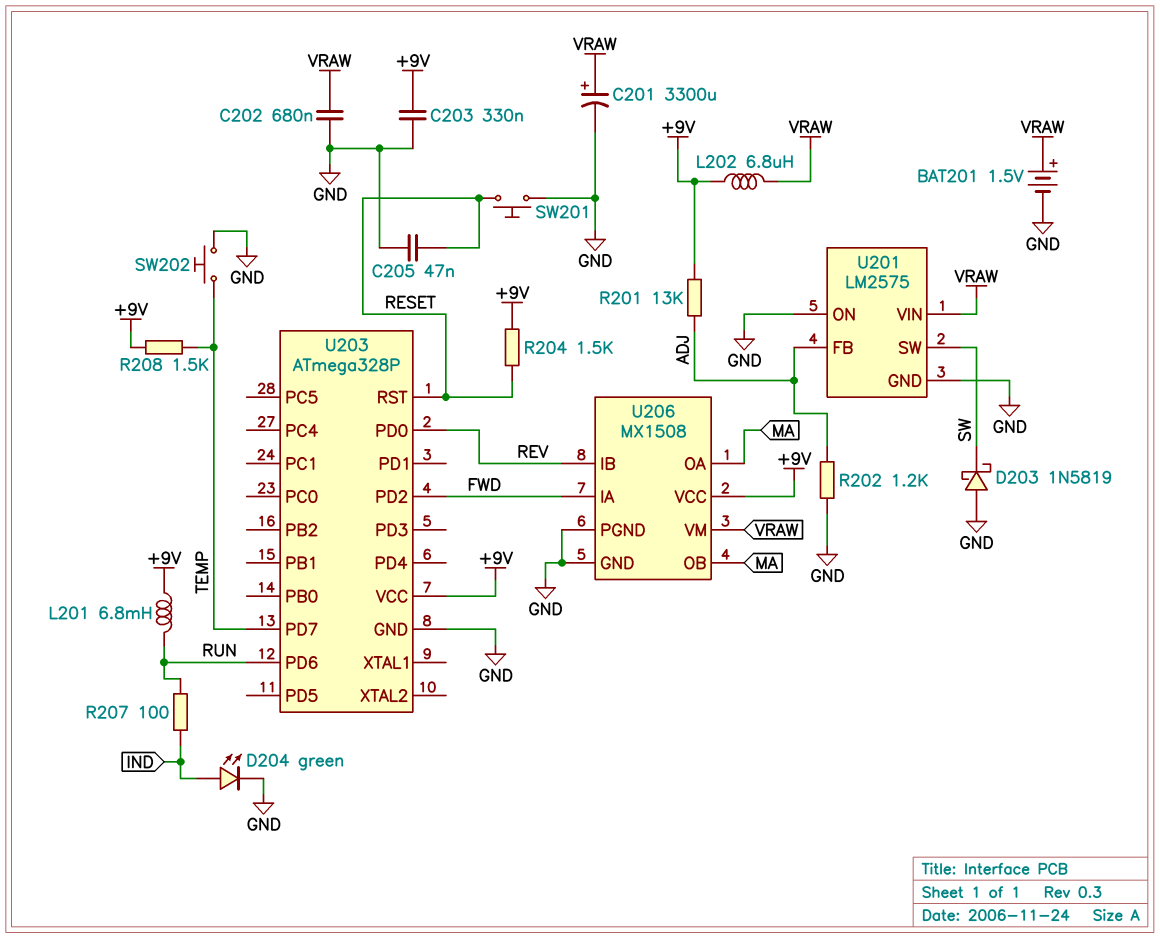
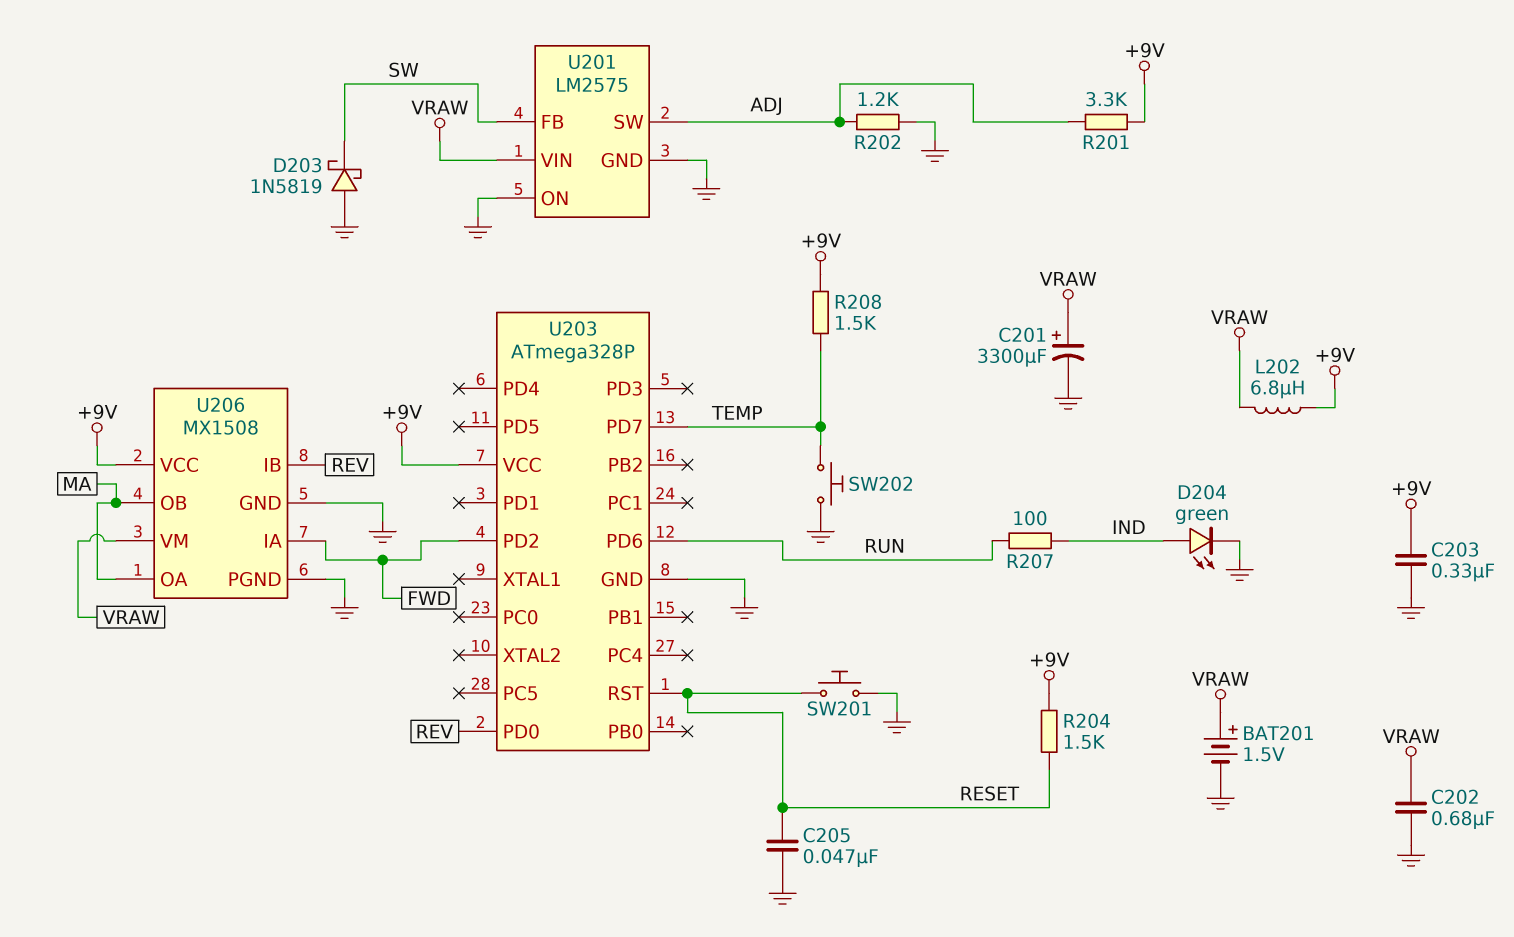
L201: 6.8mH (+9V, RUN) -> none
R201: 13k (+9V, ADJ) -> 3.3k (+9V, ADJ)
U201 pin FB: ADJ -> SW
U201 pin SW: SW -> ADJ

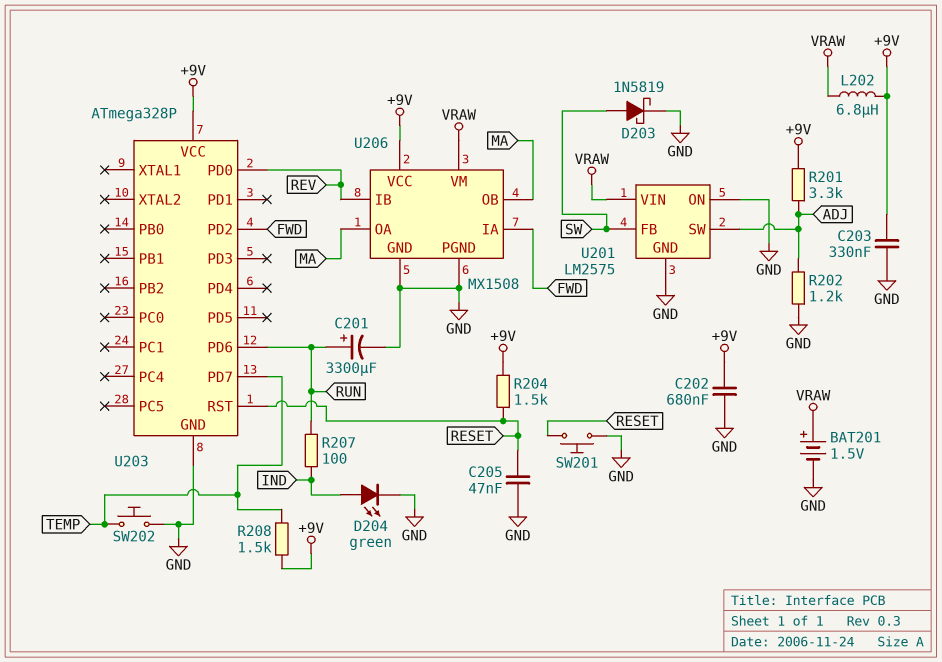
C201: 3300uF (plus VRAW, minus GND) -> 3300uF (plus RUN, minus GND)
C202: 680nF (GND, VRAW) -> 680nF (+9V, GND)
D203: schottky 1N5819 (A GND, K SW) -> schottky 1N5819 (A SW, K GND)

